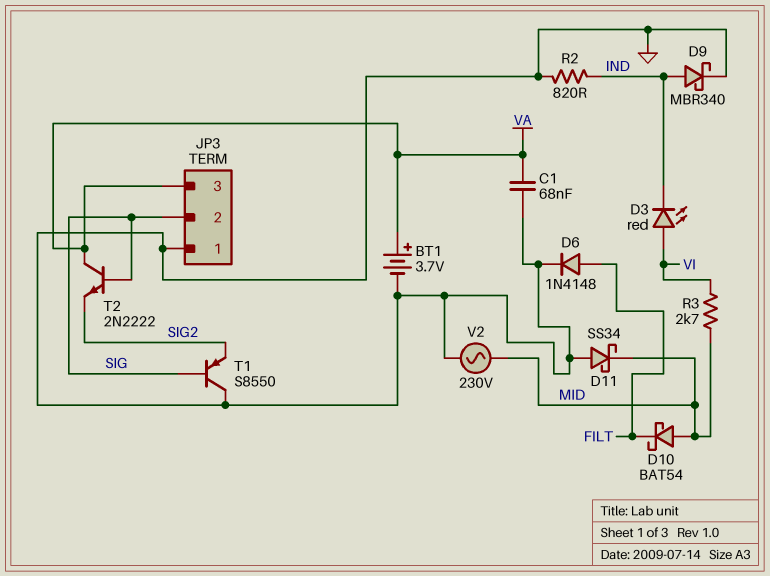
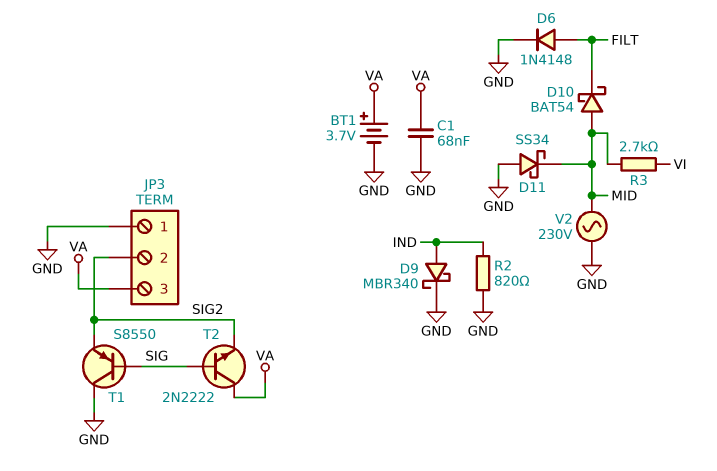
D3: LED red (A VI, K IND) -> none
JP3 pin 2: SIG -> SIG2

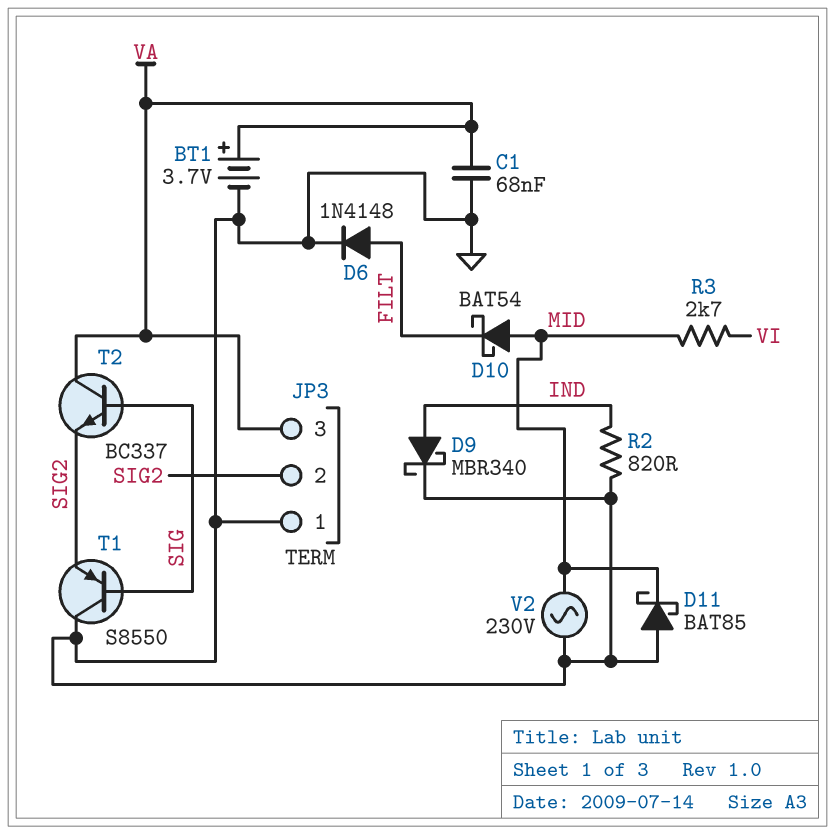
D11: schottky SS34 (A GND, K MID) -> schottky BAT85 (A GND, K MID)
T2: NPN 2N2222 (B SIG, C VA, E SIG2) -> NPN BC337 (B SIG, C VA, E SIG2)

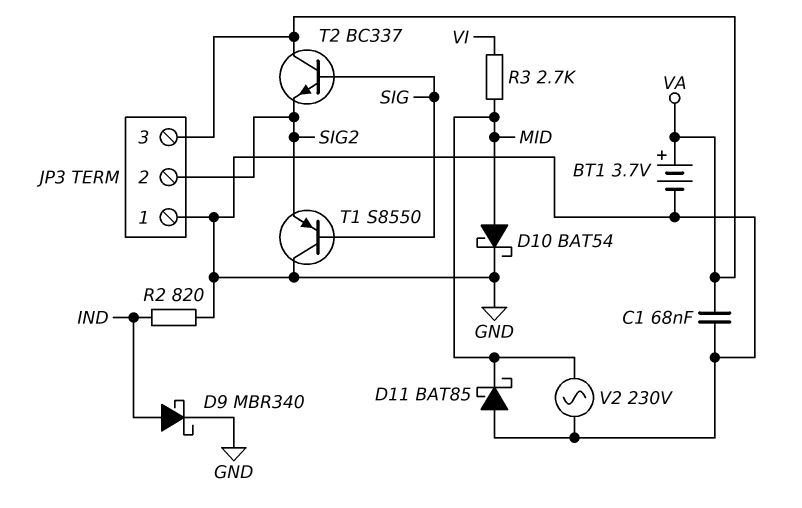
D6: diode 1N4148 (A FILT, K GND) -> none
D10: schottky BAT54 (A MID, K FILT) -> schottky BAT54 (A MID, K GND)

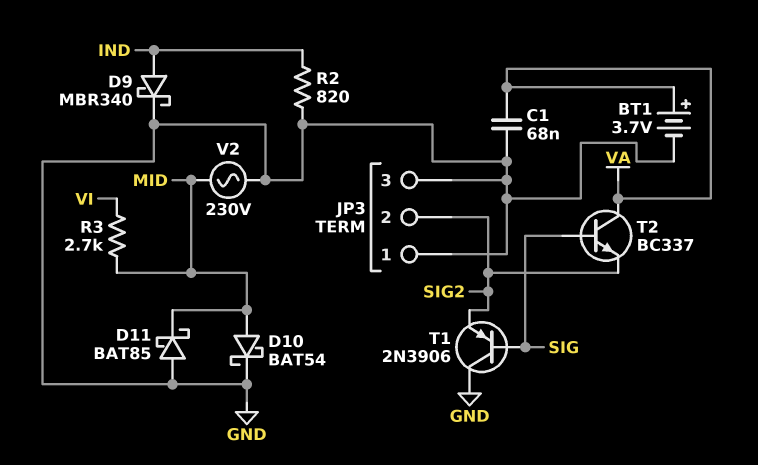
JP3 pin 3: VA -> GND
T1: PNP S8550 (B SIG, C GND, E SIG2) -> PNP 2N3906 (B SIG, C GND, E SIG2)

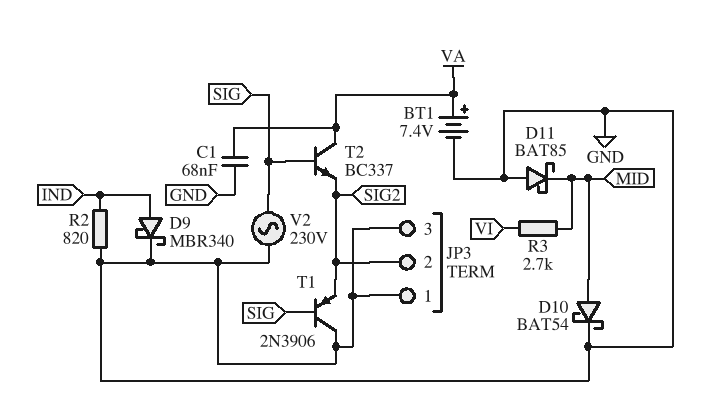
BT1: 3.7V (plus VA, minus GND) -> 7.4V (plus VA, minus GND)
V2: AC 230V (GND, MID) -> AC 230V (GND, SIG)

